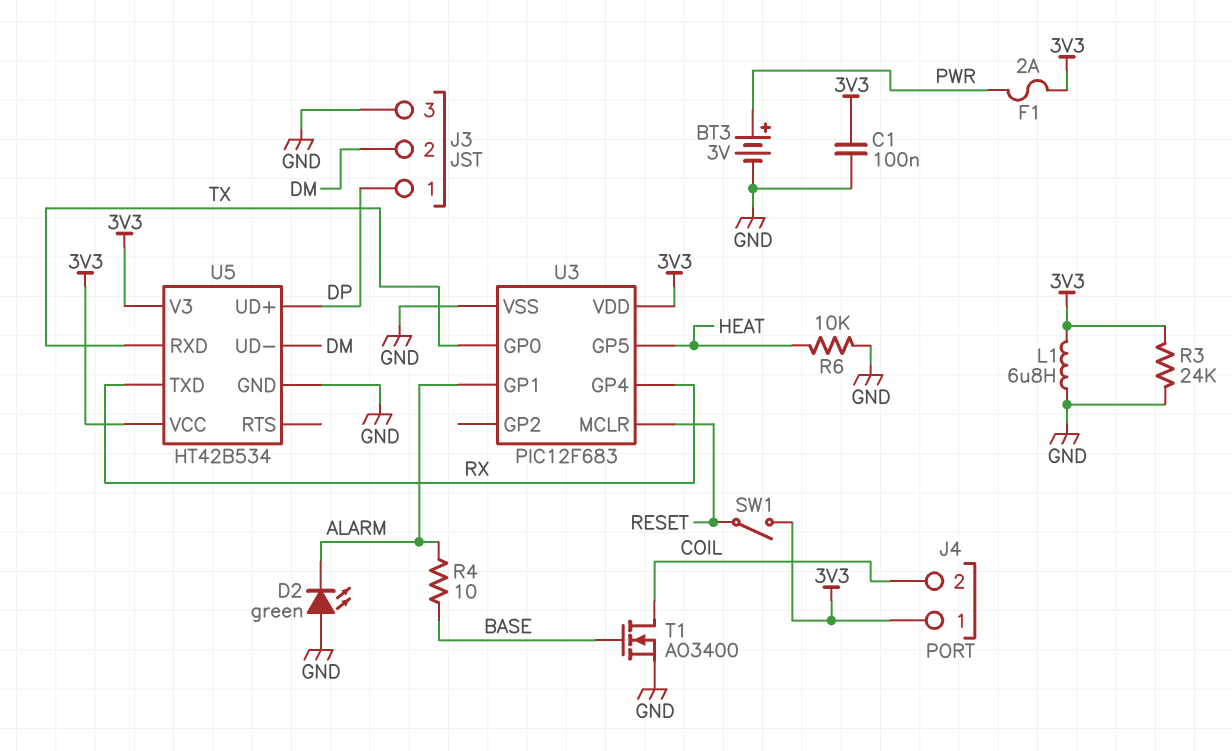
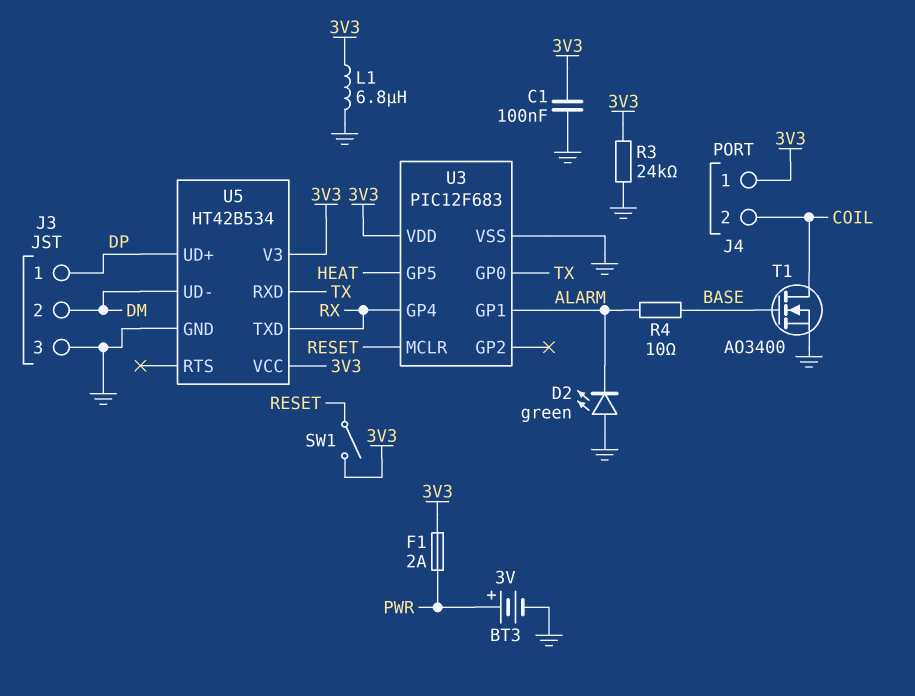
R6: 10k (GND, HEAT) -> none

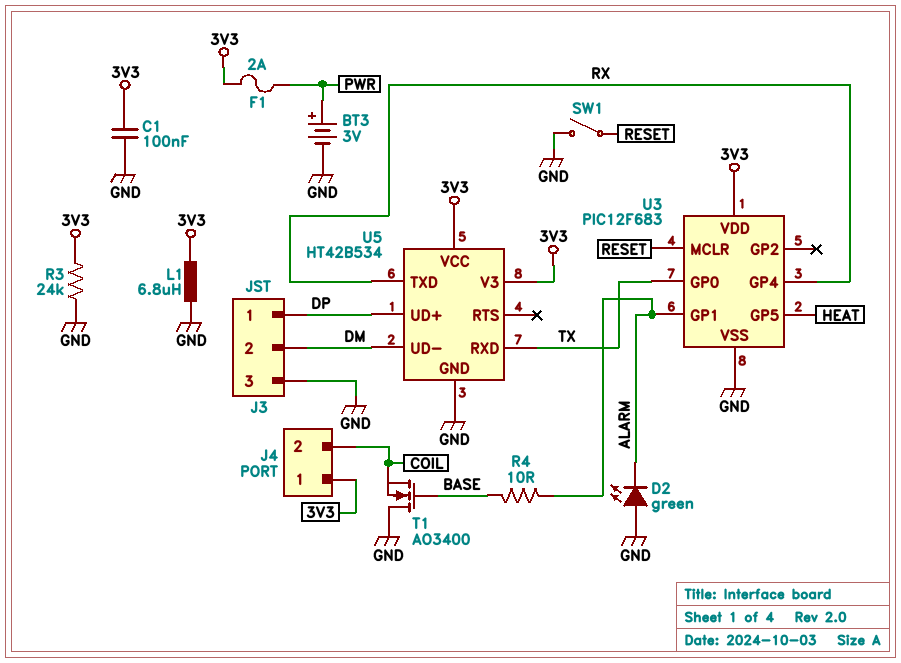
SW1: switch (3V3, RESET) -> switch (GND, RESET)
T1: NMOS AO3400 (G BASE, D COIL, S GND) -> NMOS AO3400 (G BASE, D GND, S COIL)

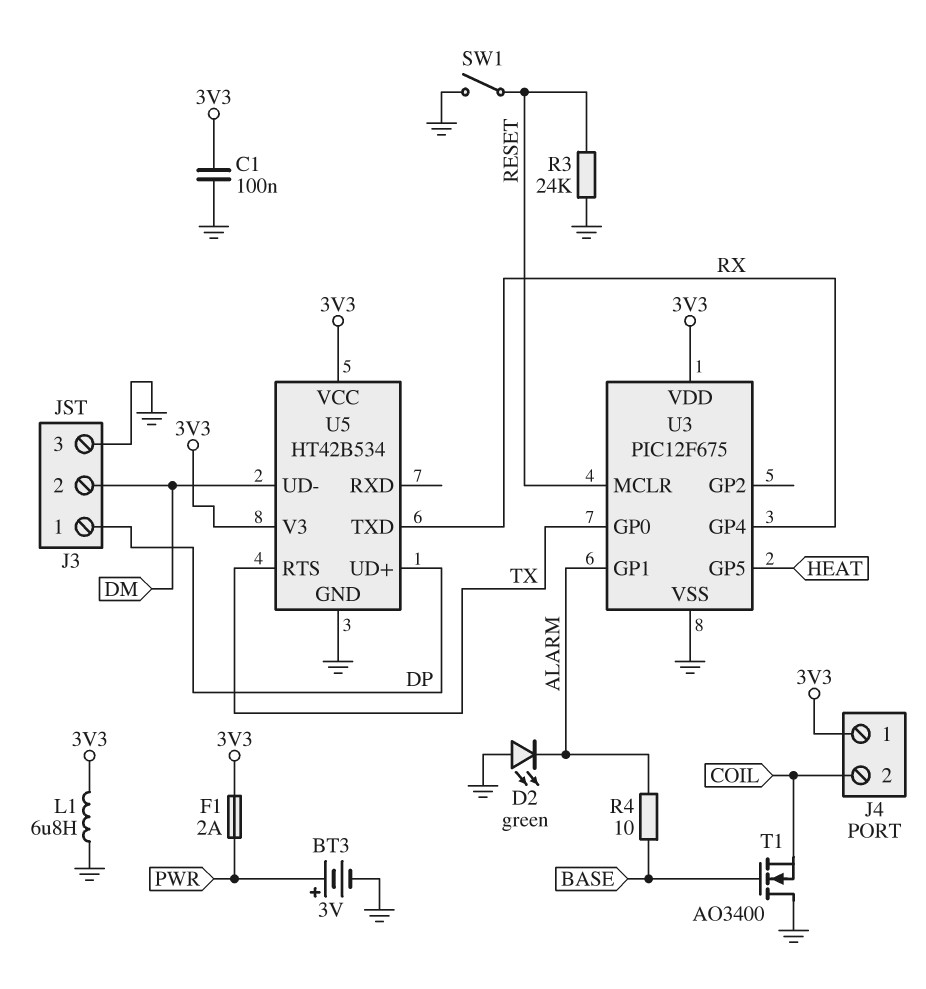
R3: 24k (3V3, GND) -> 24k (GND, RESET)
U3: PIC12F683 -> PIC12F675
U5 pin RTS: none -> TX
U5 pin RXD: TX -> none

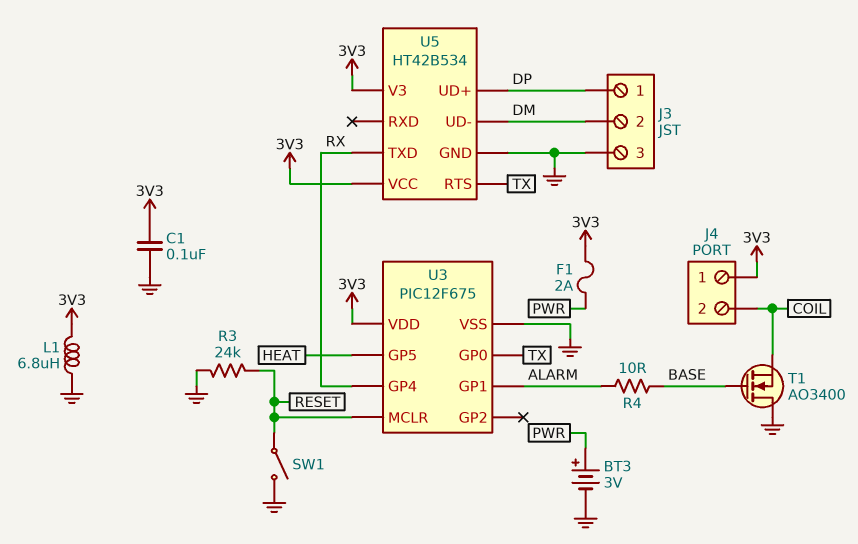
D2: LED green (A GND, K ALARM) -> none

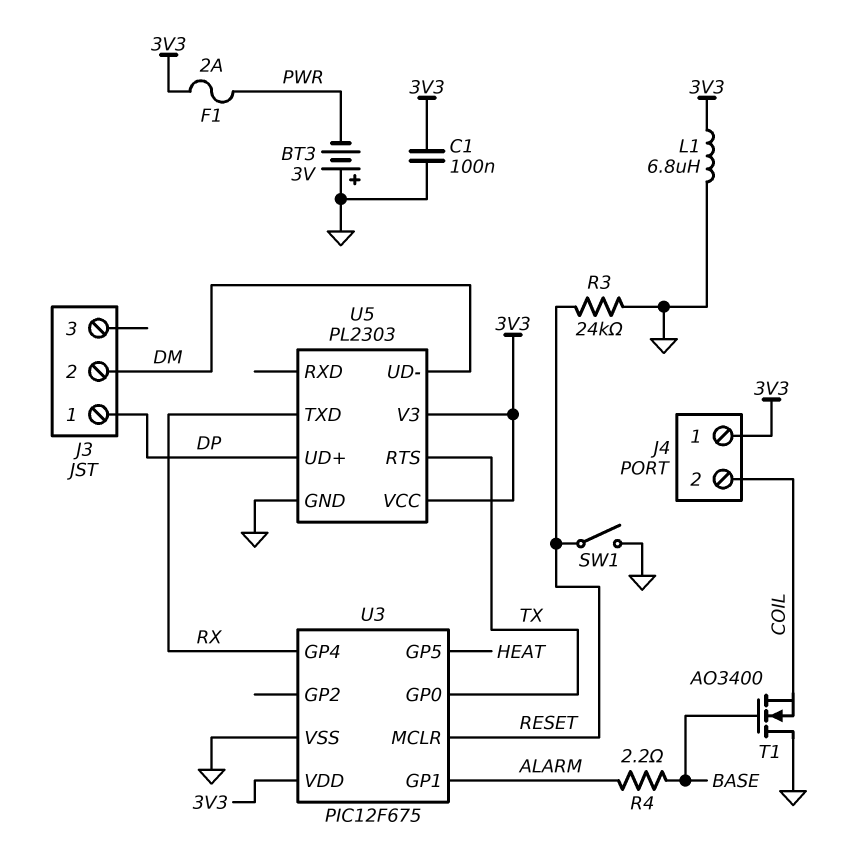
BT3: 3V (plus PWR, minus GND) -> 3V (plus GND, minus PWR)
J3 pin 3: GND -> none
R4: 10 (ALARM, BASE) -> 2.2 (ALARM, BASE)
U5: HT42B534 -> PL2303

